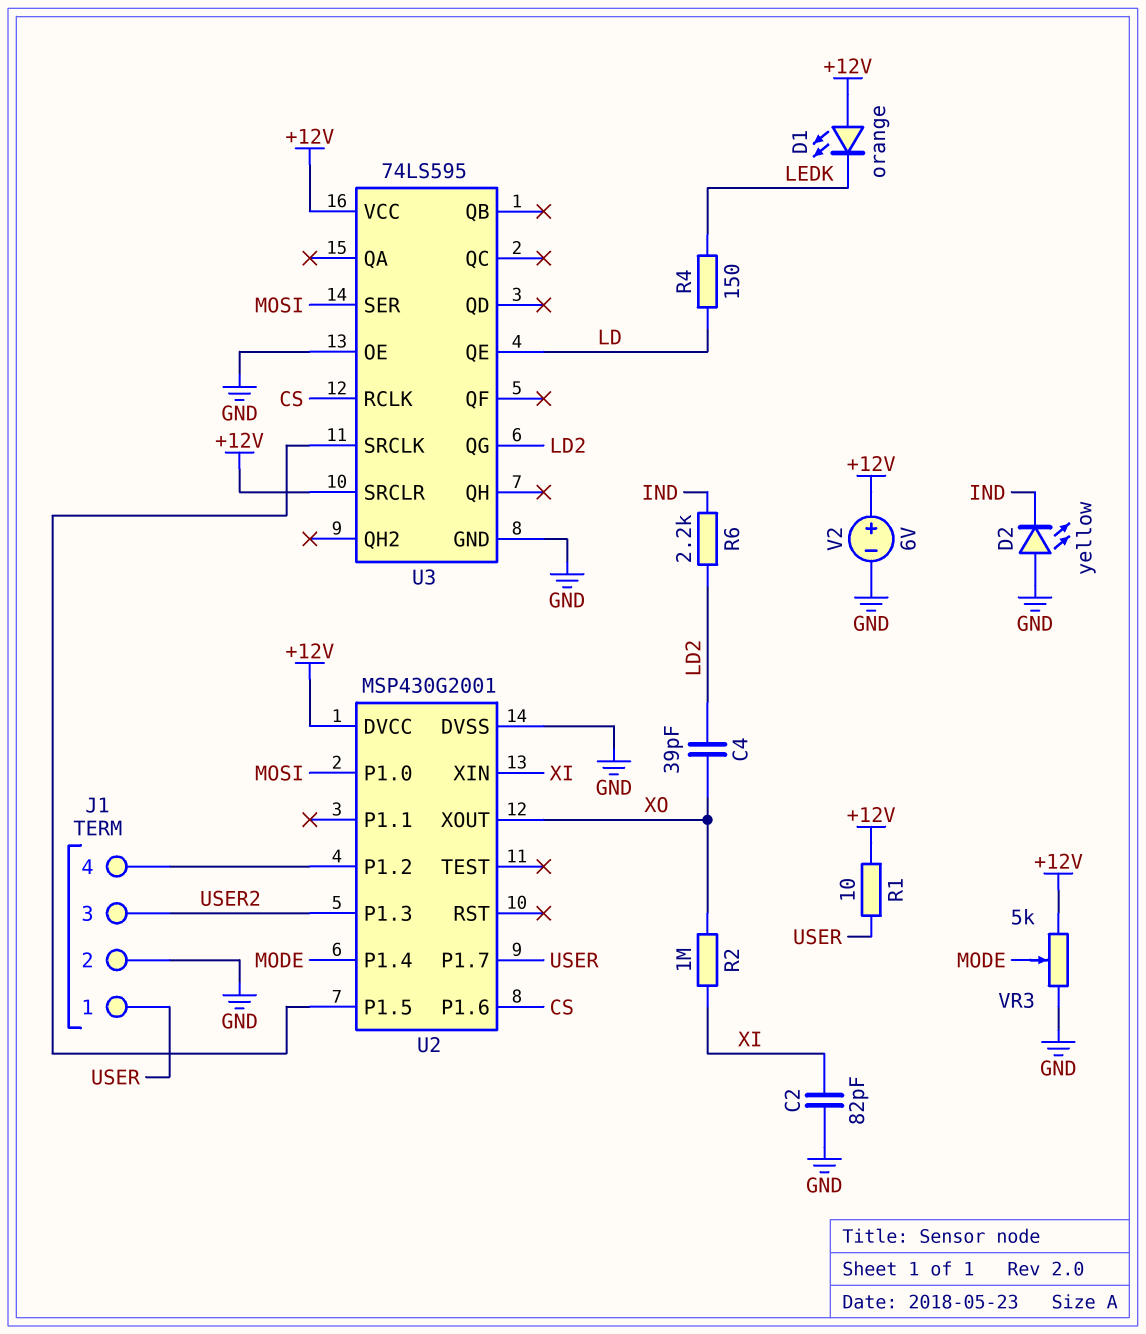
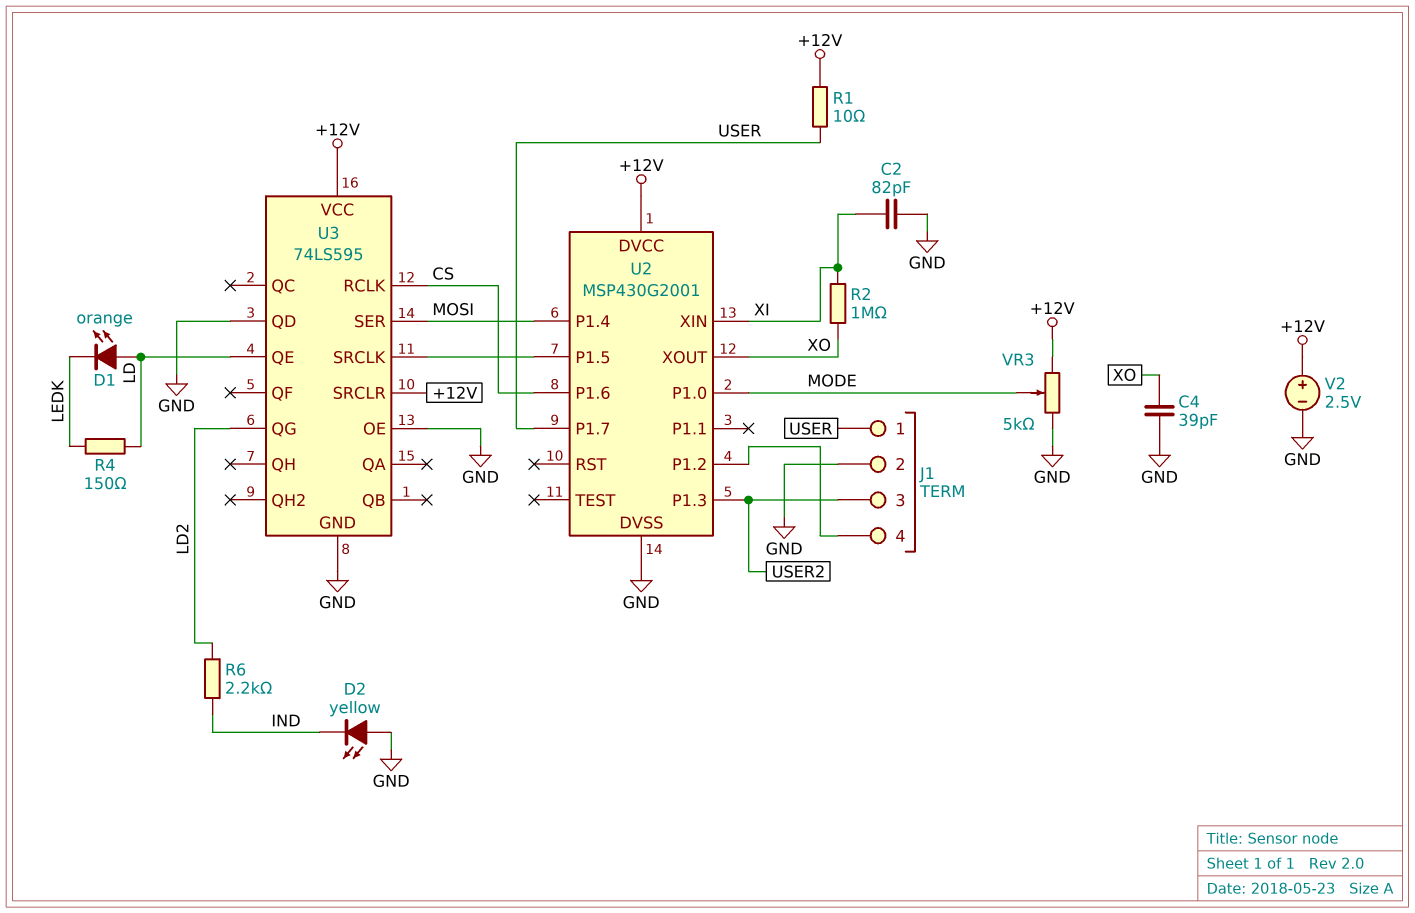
C4: 39pF (LD2, XO) -> 39pF (GND, XO)
D1: LED orange (A +12V, K LEDK) -> LED orange (A LD, K LEDK)
U2 pin P1.0: MOSI -> MODE
U2 pin P1.4: MODE -> MOSI
U3 pin QD: none -> GND
V2: 6V (plus +12V, minus GND) -> 2.5V (plus +12V, minus GND)

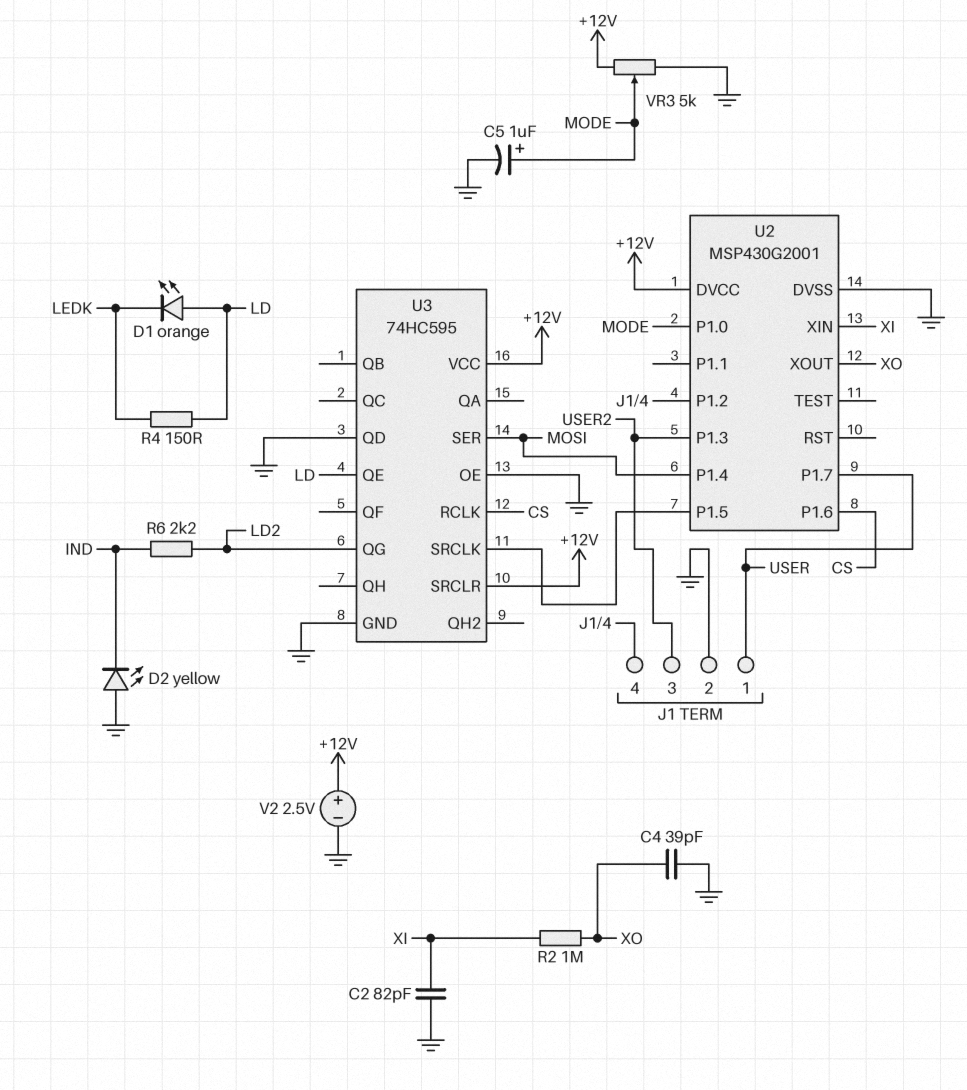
C5: none -> 1uF (plus MODE, minus GND)
R1: 10 (+12V, USER) -> none
U3: 74LS595 -> 74HC595

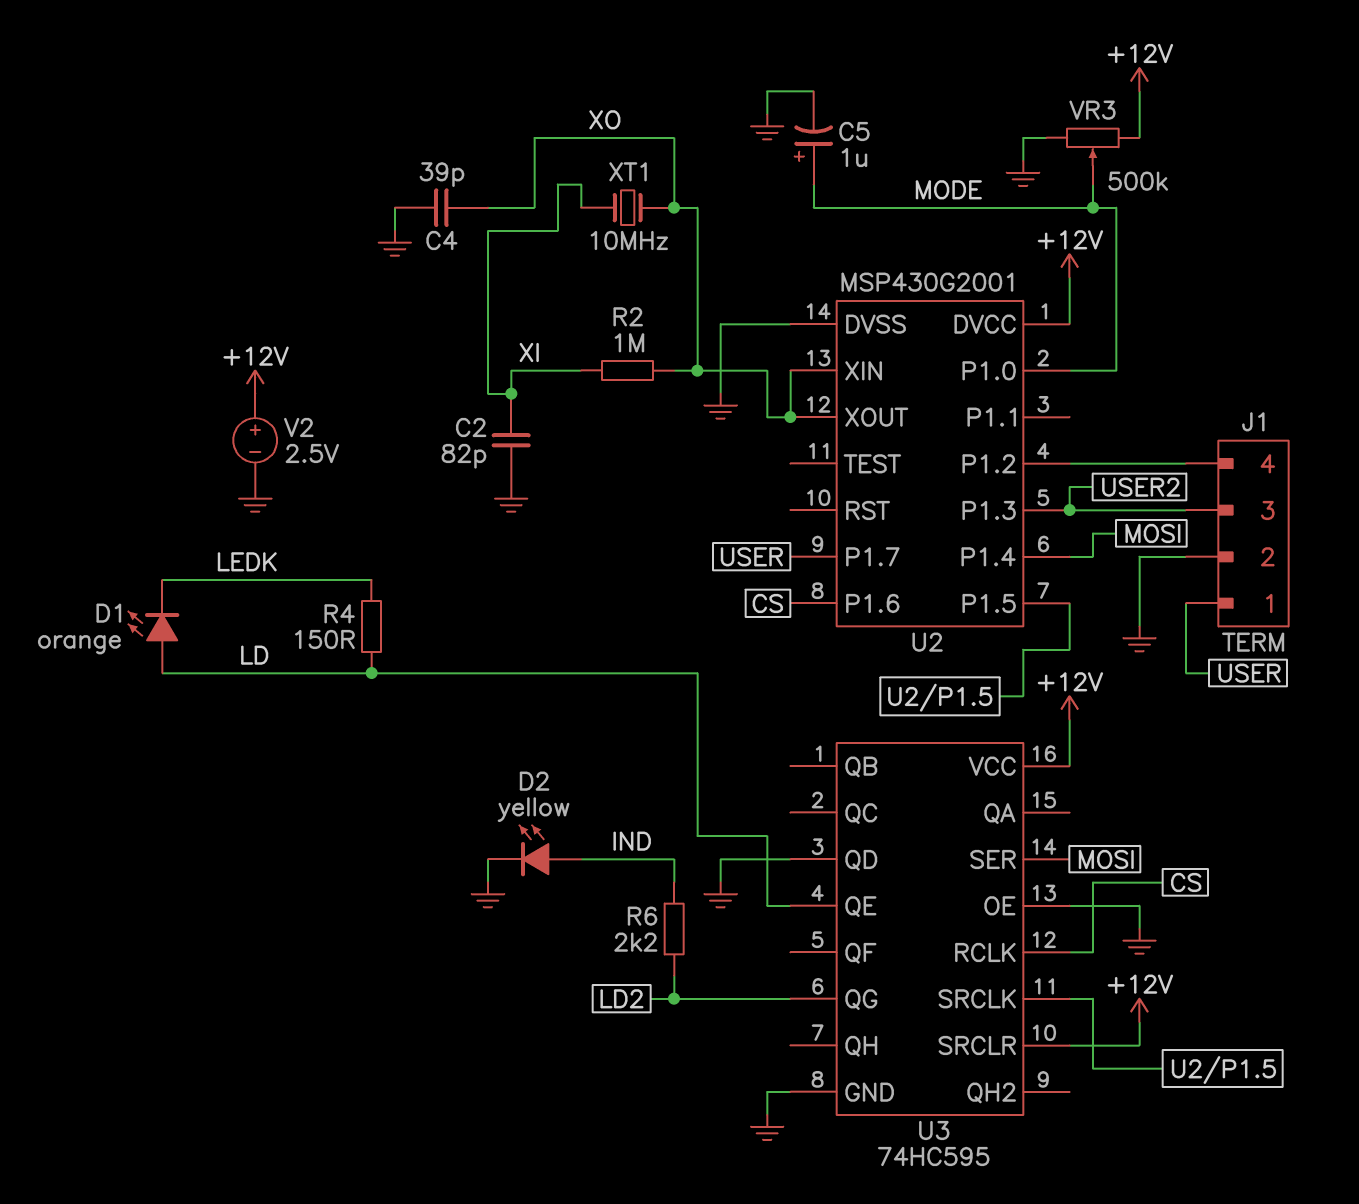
D2: LED yellow (A GND, K IND) -> LED yellow (A IND, K GND)
U2 pin XIN: XI -> XO
VR3: 5k (+12V, GND, wiper MODE) -> 500k (+12V, GND, wiper MODE)
XT1: none -> 10MHz (XI, XO)

